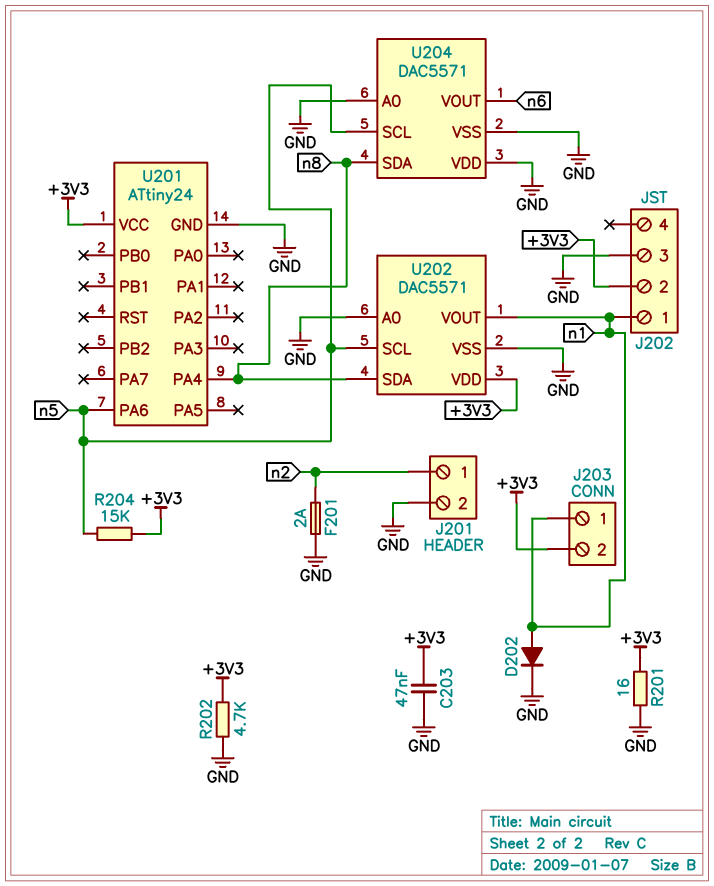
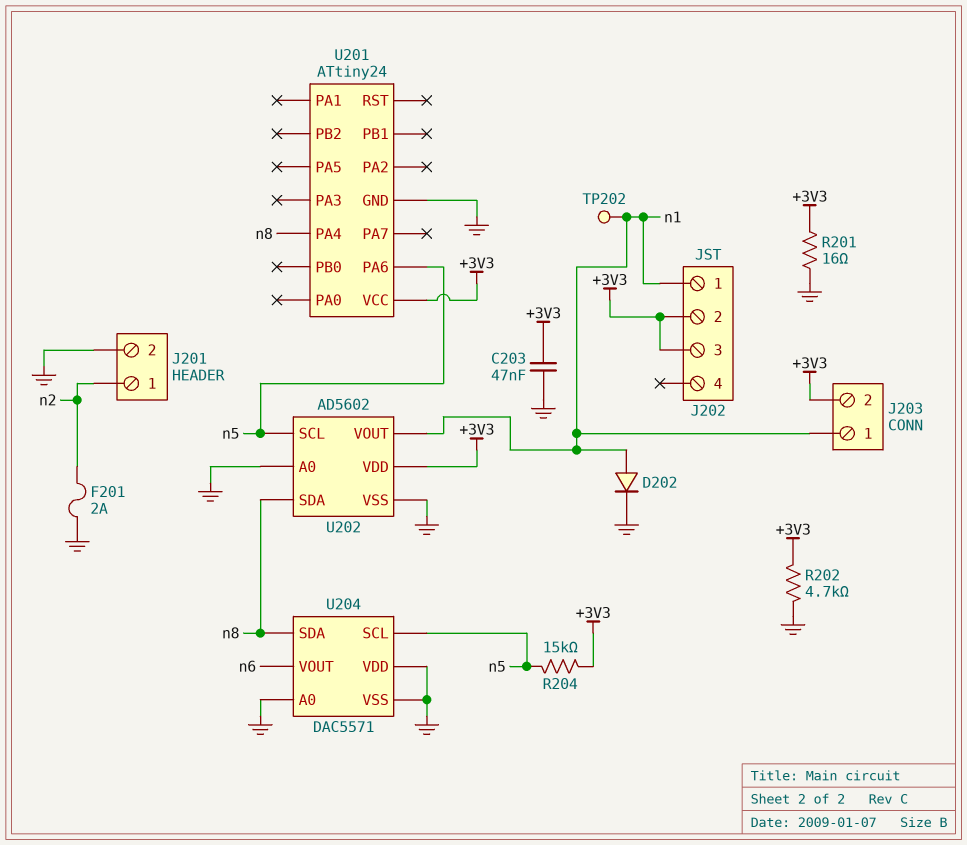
J202 pin 3: GND -> +3V3
TP202: none -> test point (n1)
U202: DAC5571 -> AD5602

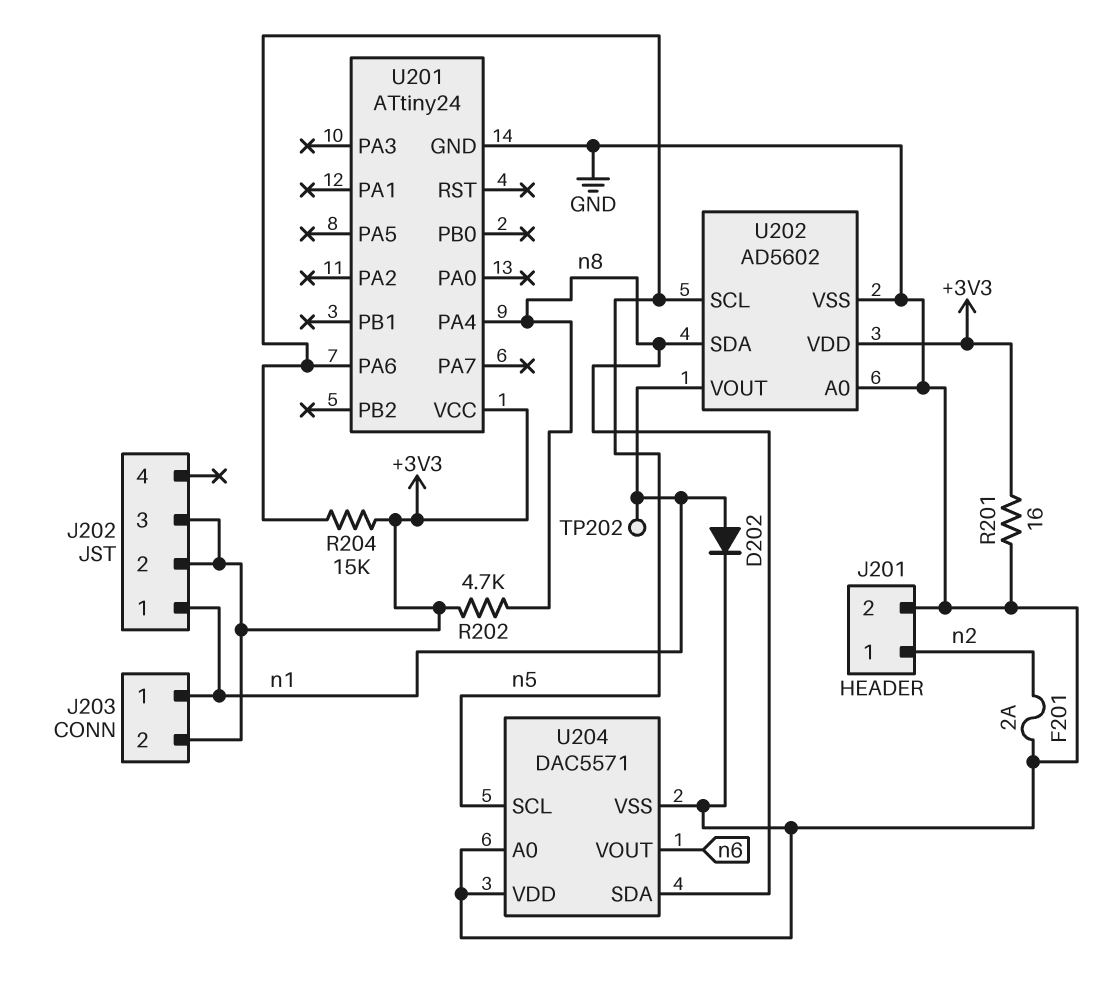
C203: 47nF (+3V3, GND) -> none
R202: 4.7k (+3V3, GND) -> 4.7k (+3V3, n8)

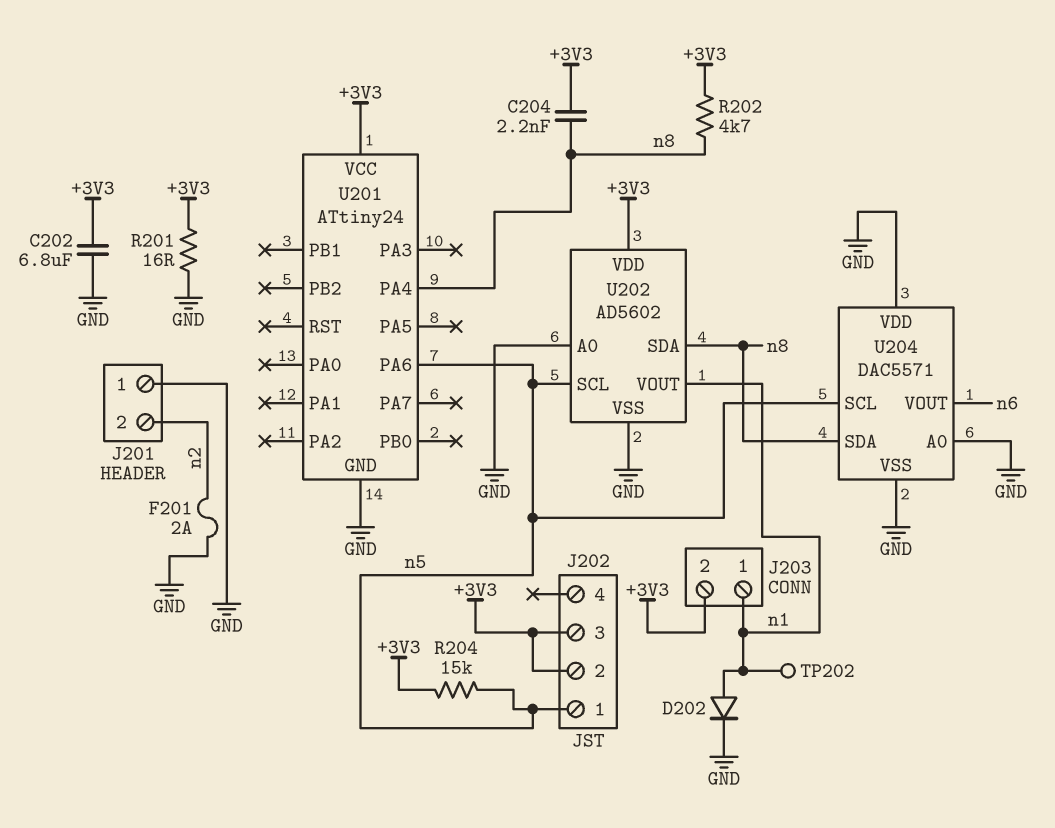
C202: none -> 6.8uF (+3V3, GND)
C204: none -> 2.2nF (+3V3, n8)
J201 pin 1: n2 -> GND
J201 pin 2: GND -> n2
J202 pin 1: n1 -> n5

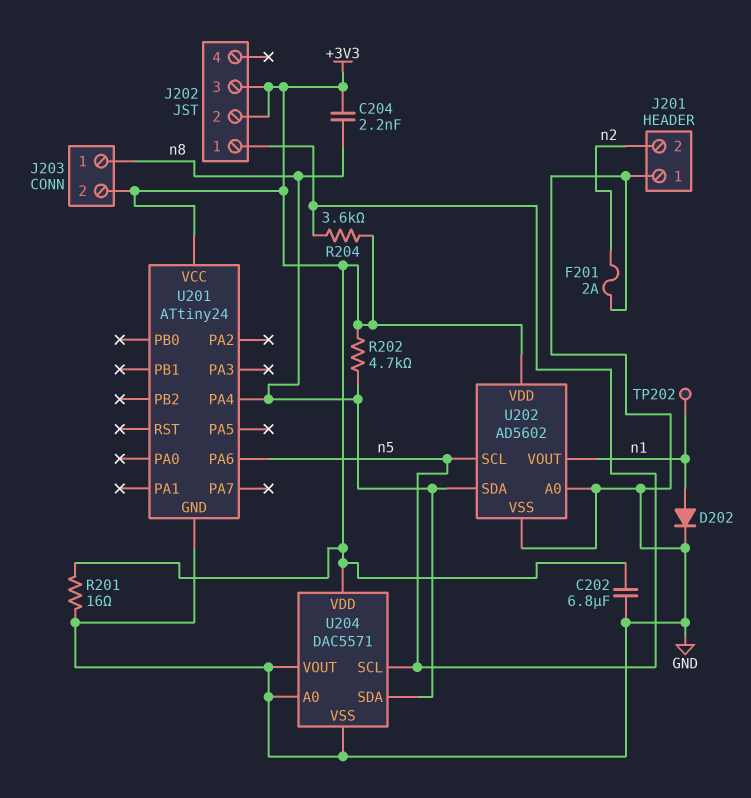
J203 pin 1: n1 -> n8
R204: 15k (+3V3, n5) -> 3.6k (+3V3, n5)
U204 pin VDD: GND -> +3V3
U204 pin VOUT: n6 -> GND

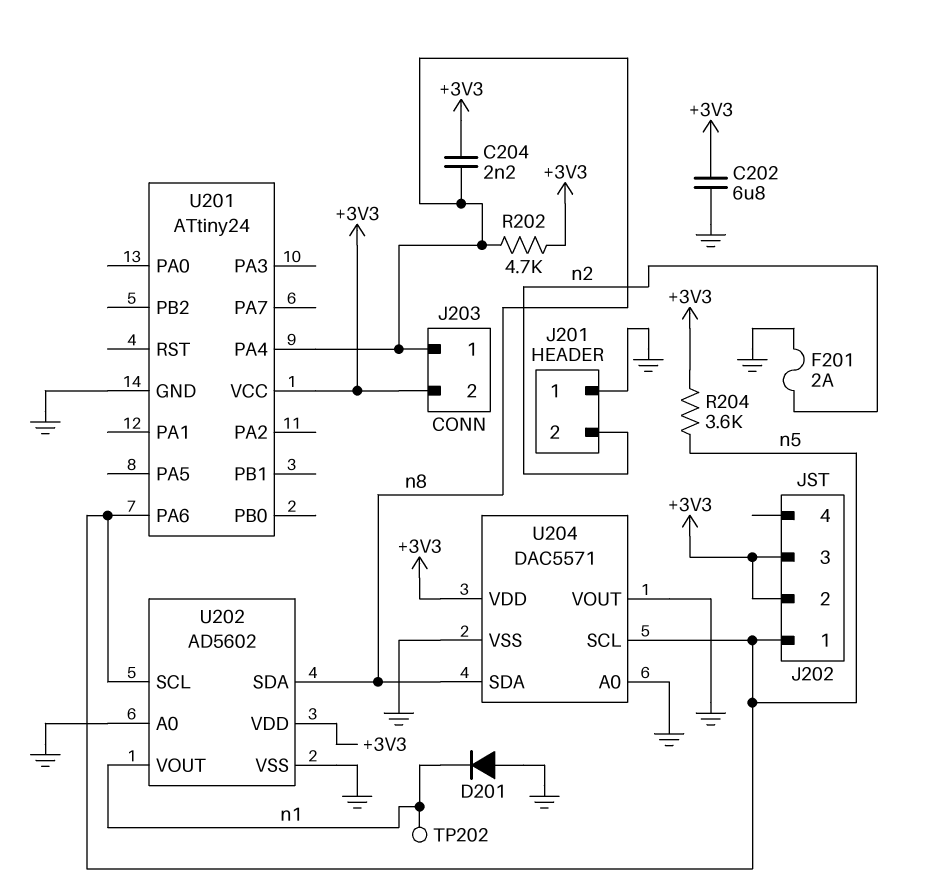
D201: none -> diode (A GND, K n1)
D202: diode (A n1, K GND) -> none
R201: 16 (+3V3, GND) -> none

